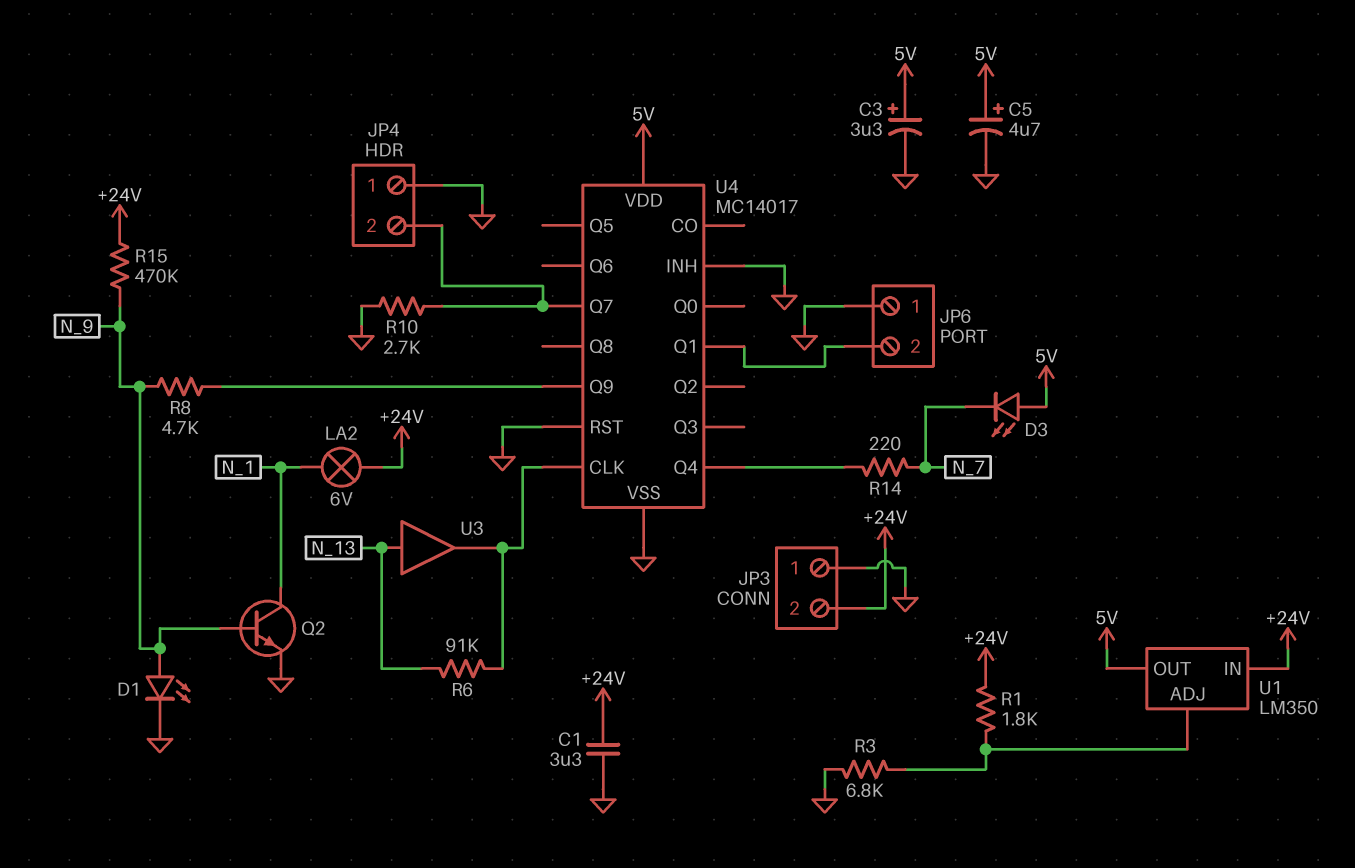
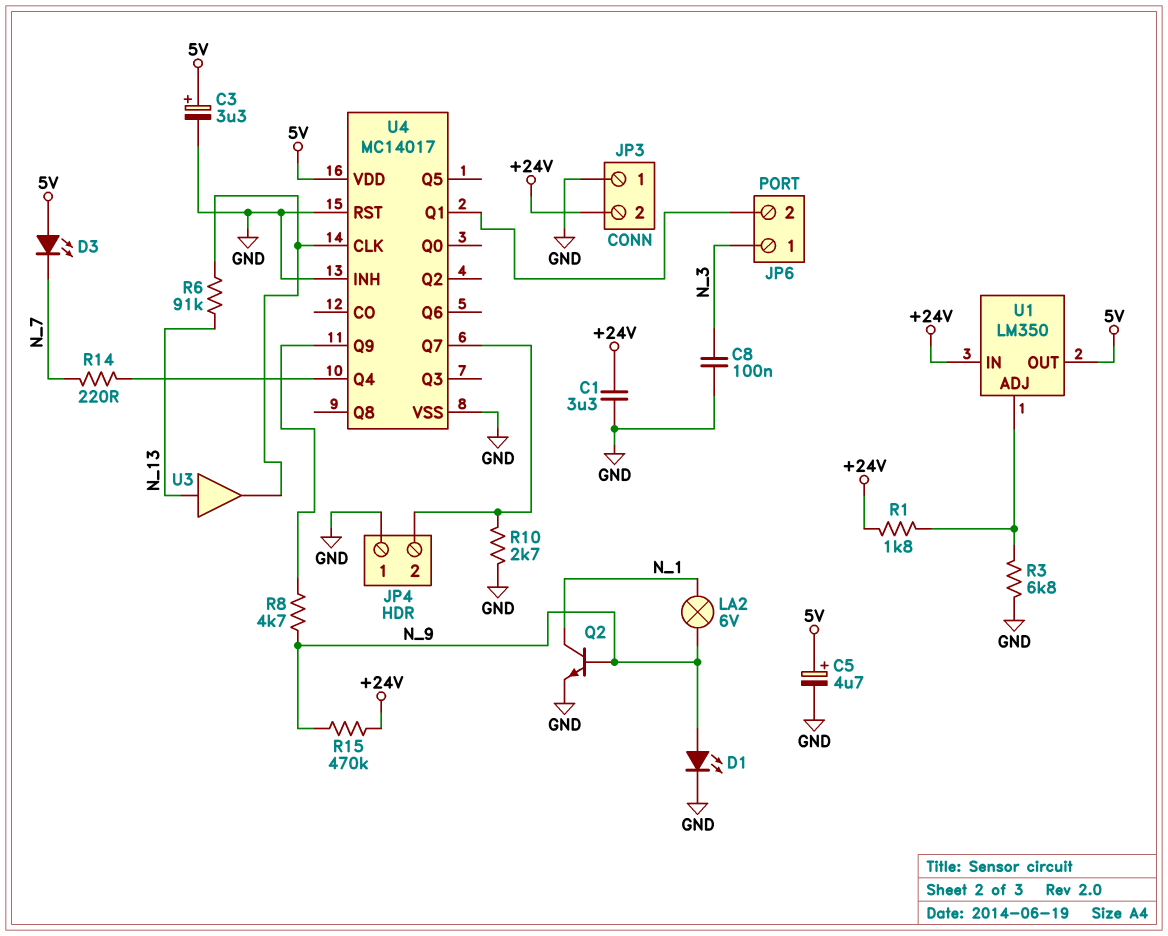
C8: none -> 100nF (GND, N_3)
JP6 pin 1: GND -> N_3
LA2: lamp 6V (+24V, N_1) -> lamp 6V (N_1, N_9)

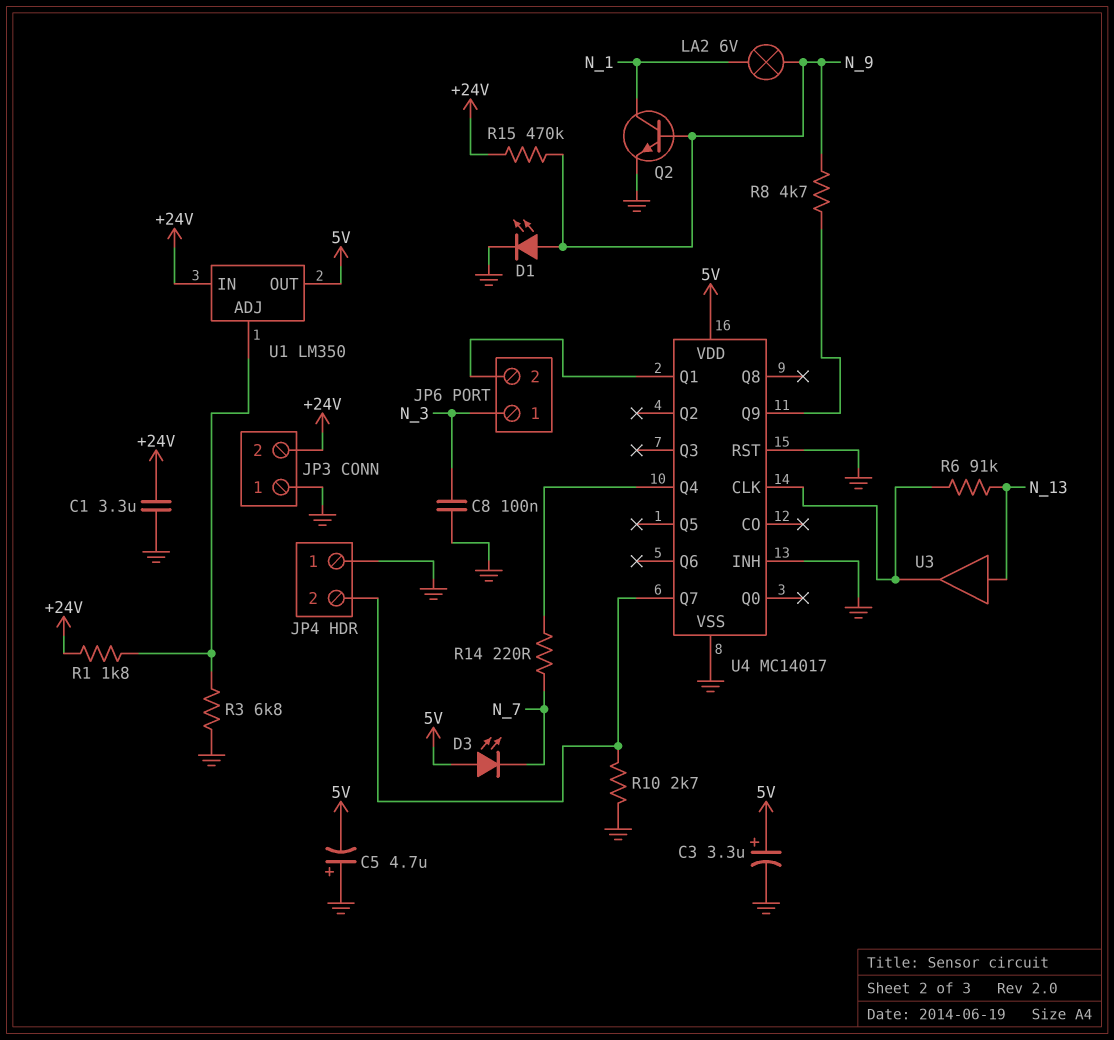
C5: 4.7uF (plus 5V, minus GND) -> 4.7uF (plus GND, minus 5V)

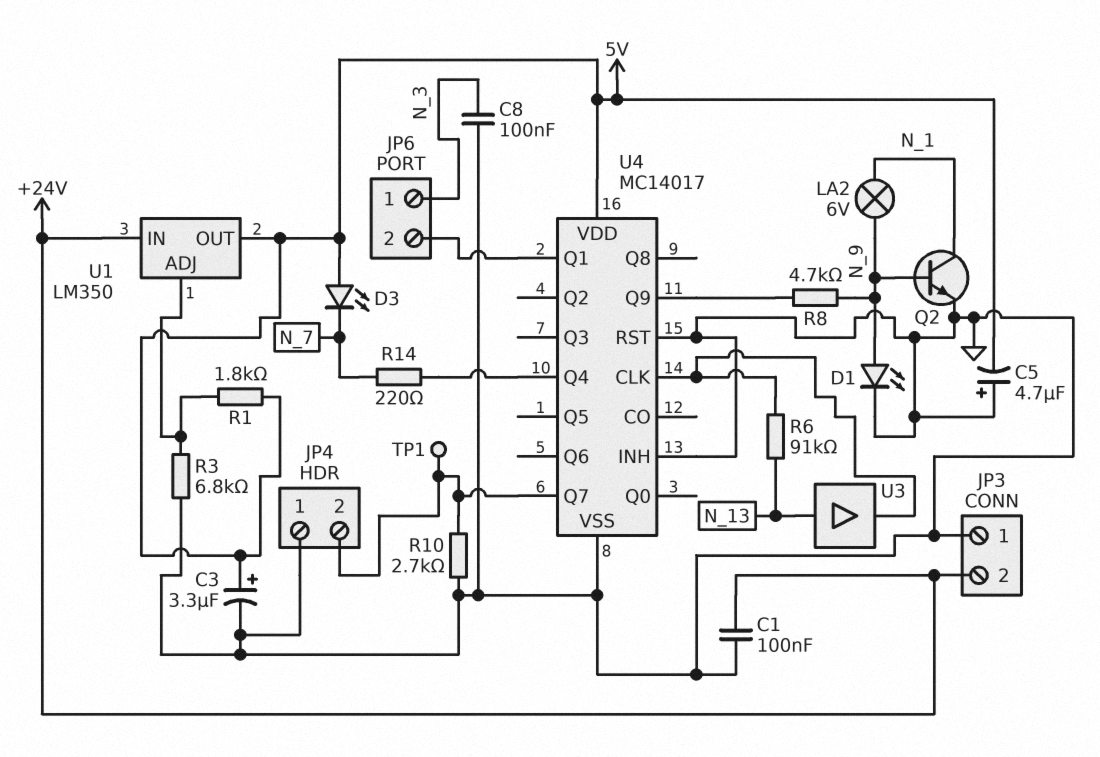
C1: 3.3uF (+24V, GND) -> 100nF (+24V, GND)
R1: 1.8k (+24V, U1/ADJ) -> 1.8k (5V, U1/ADJ)
R15: 470k (+24V, N_9) -> none
TP1: none -> test point (JP4/2)

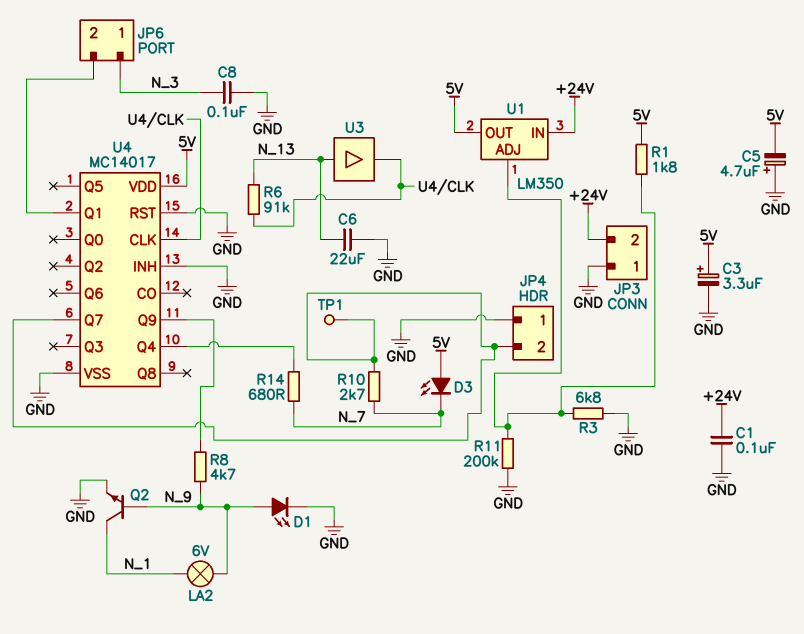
C6: none -> 22uF (GND, N_13)
R10: 2.7k (GND, JP4/2) -> 2.7k (JP4/2, N_7)
R11: none -> 200k (GND, U1/ADJ)
R14: 220 (N_7, U4/Q4) -> 680 (N_7, U4/Q4)

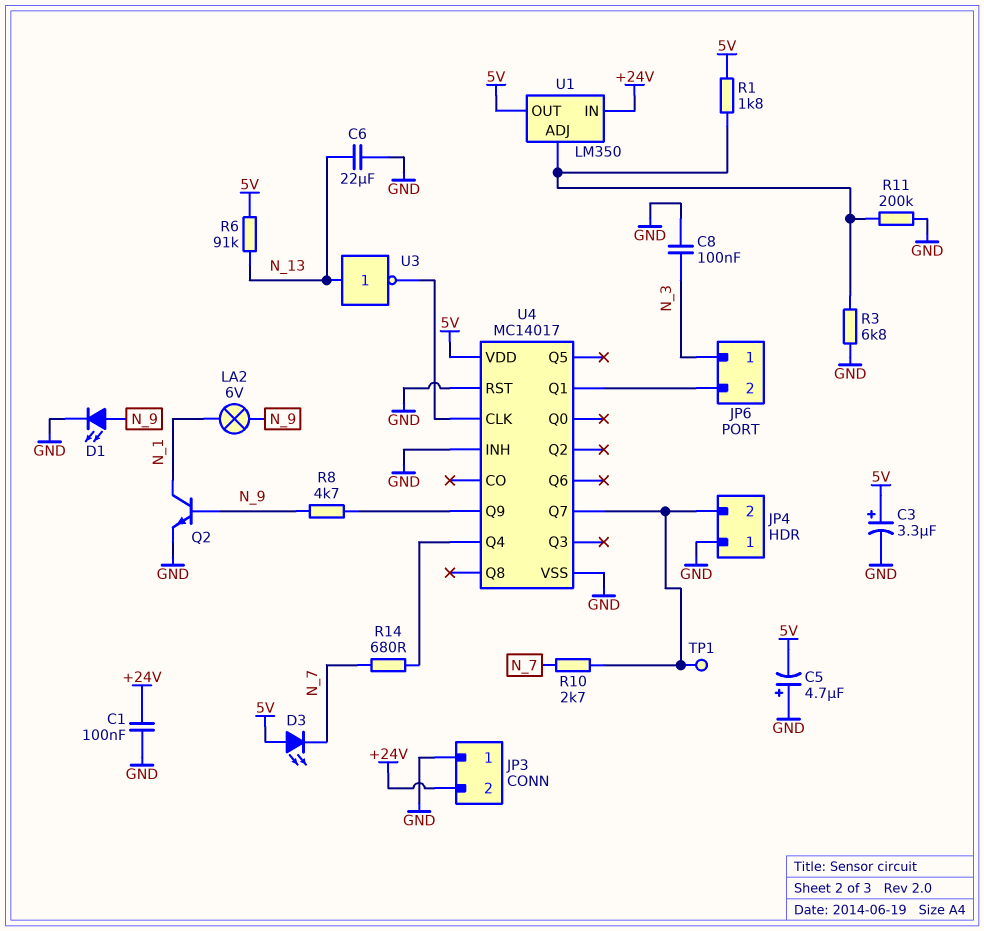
R6: 91k (N_13, U4/CLK) -> 91k (5V, N_13)
U3: buffer (in N_13, out U4/CLK) -> NOT (in N_13, out U4/CLK)

